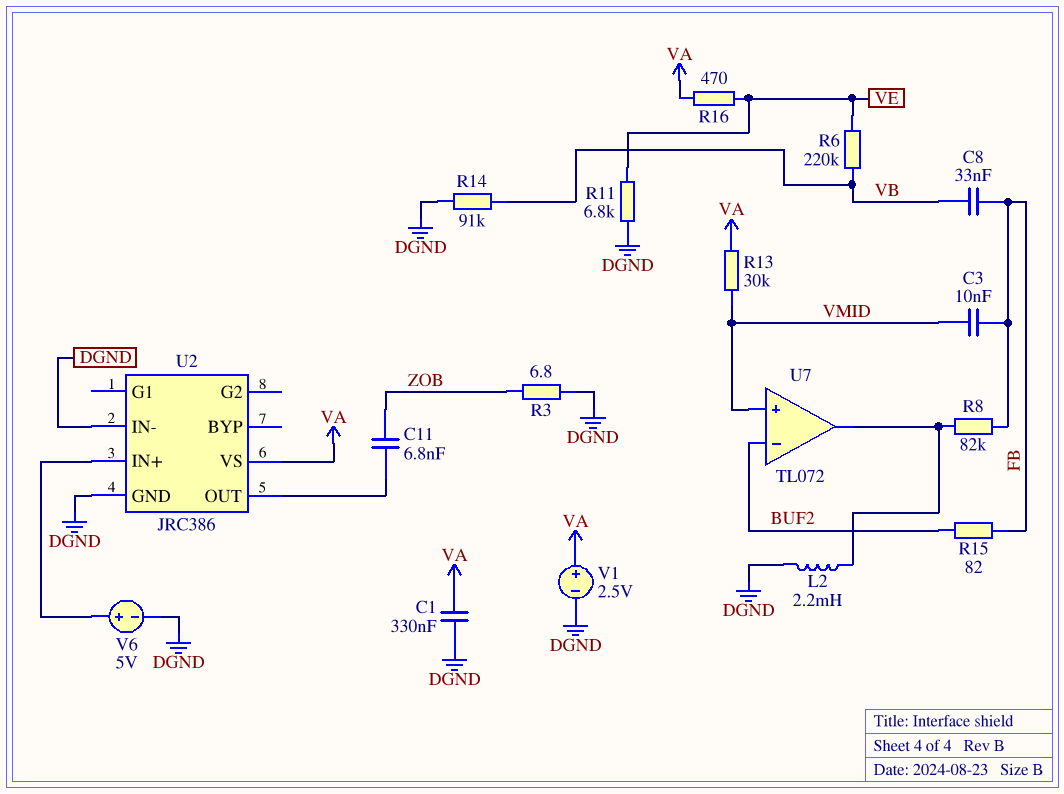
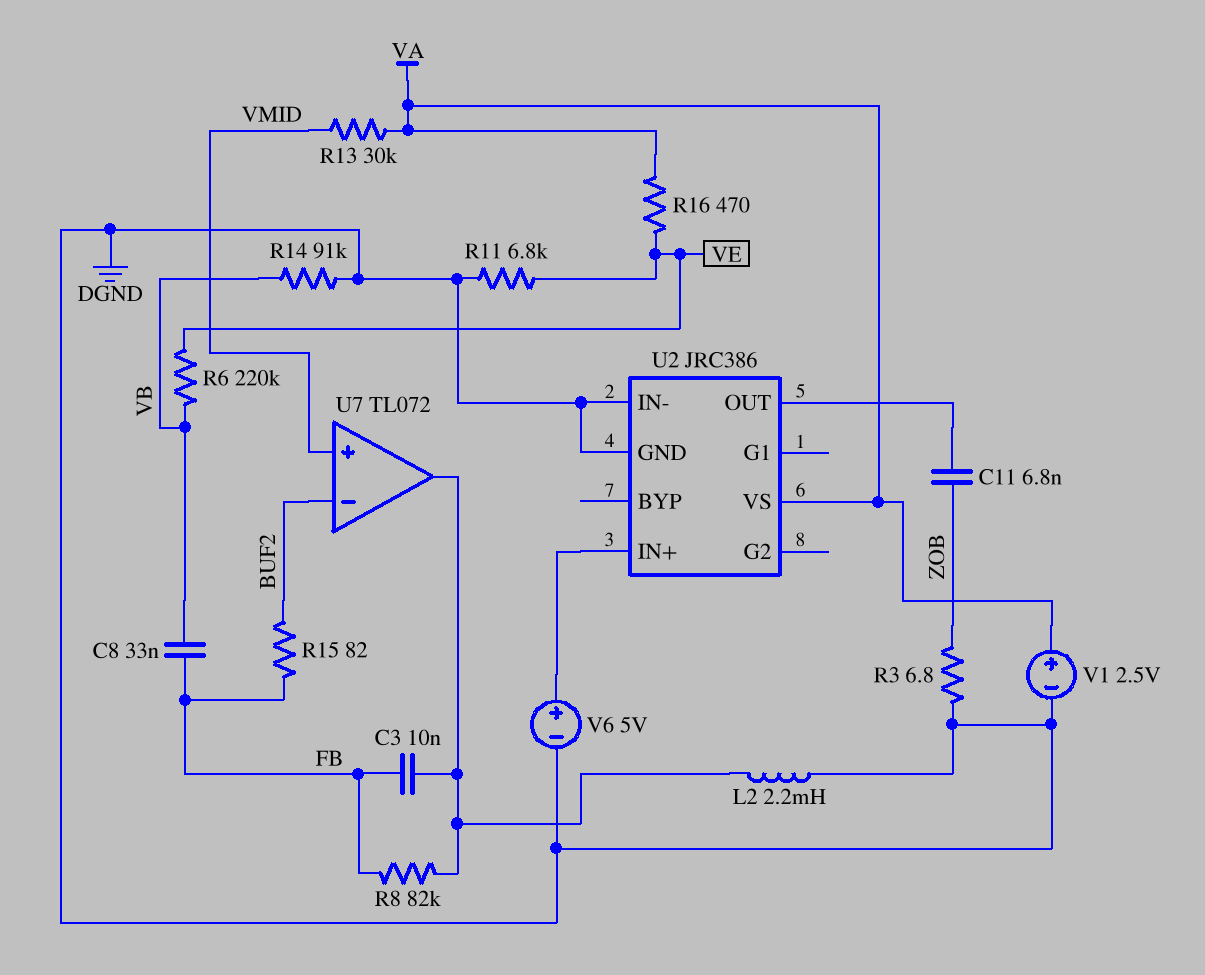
C1: 330nF (DGND, VA) -> none
C3: 10nF (FB, VMID) -> 10nF (FB, U7/out)

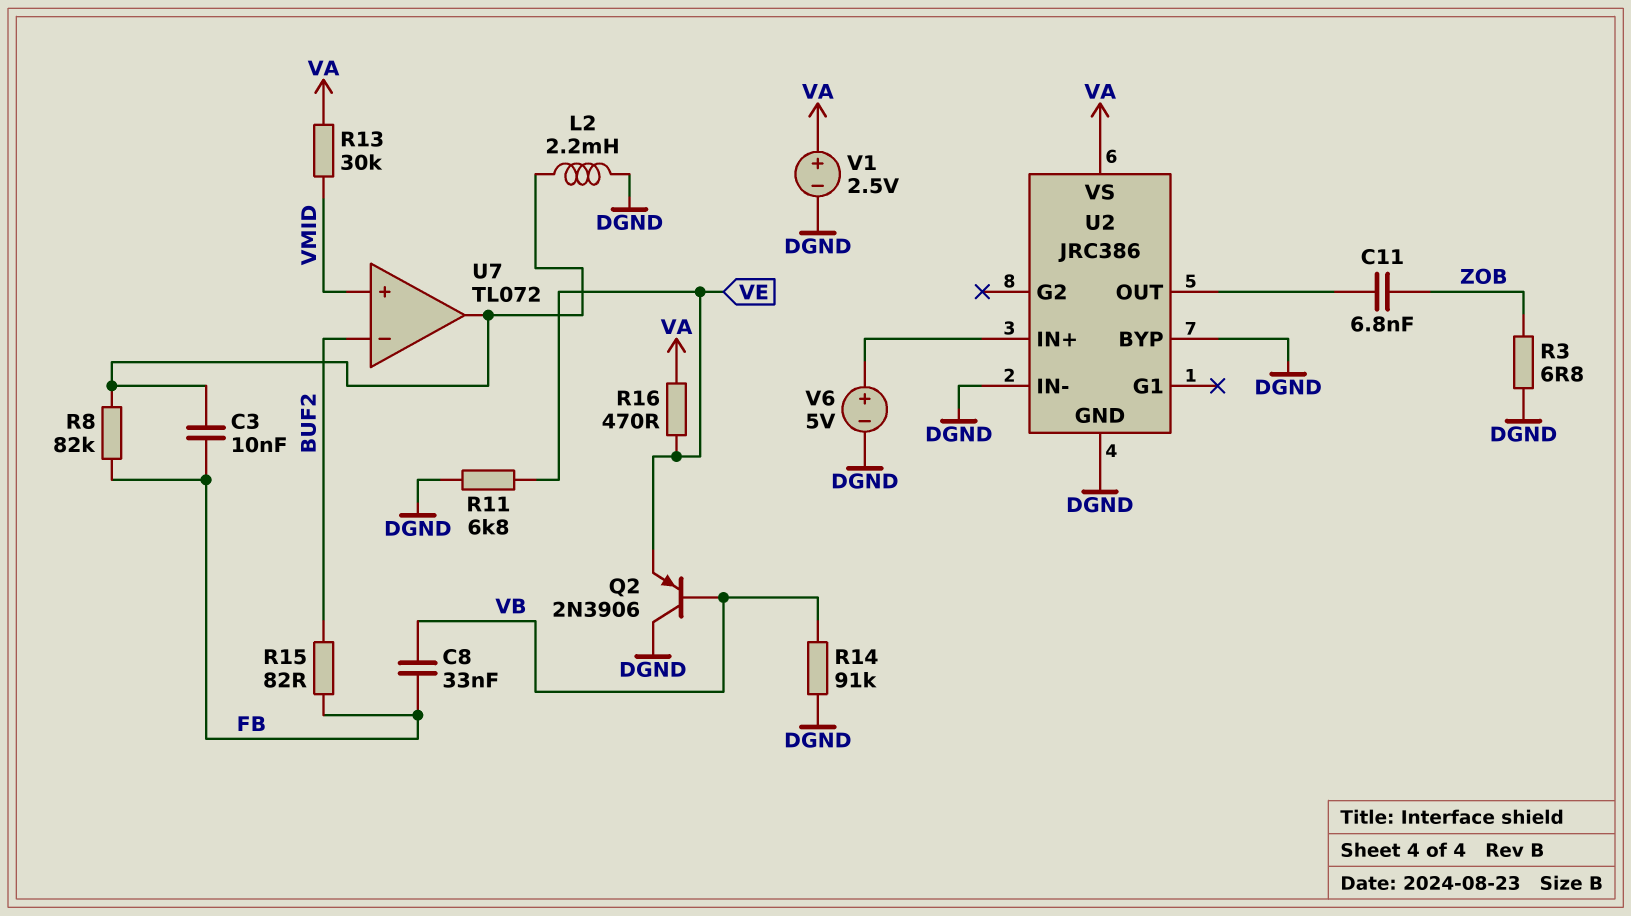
Q2: none -> PNP 2N3906 (B VB, C DGND, E VE)
R6: 220k (VB, VE) -> none
U2 pin BYP: none -> DGND

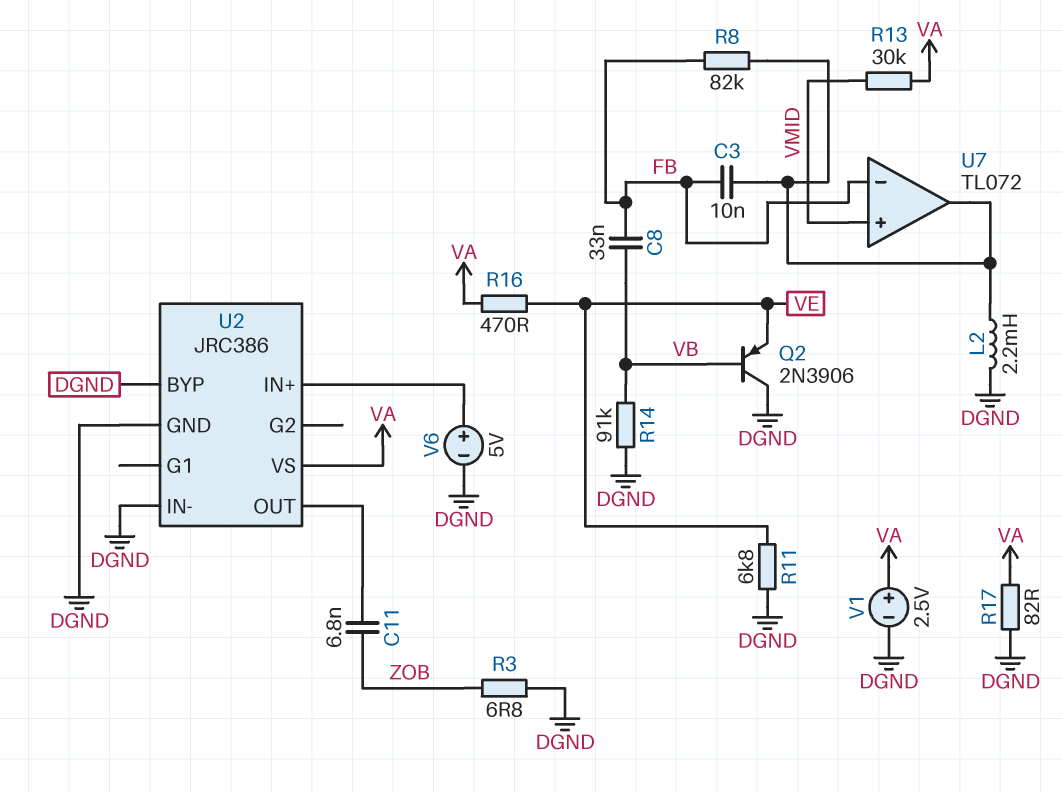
R15: 82 (BUF2, FB) -> none
R17: none -> 82 (DGND, VA)
U7 pin in-: BUF2 -> FB

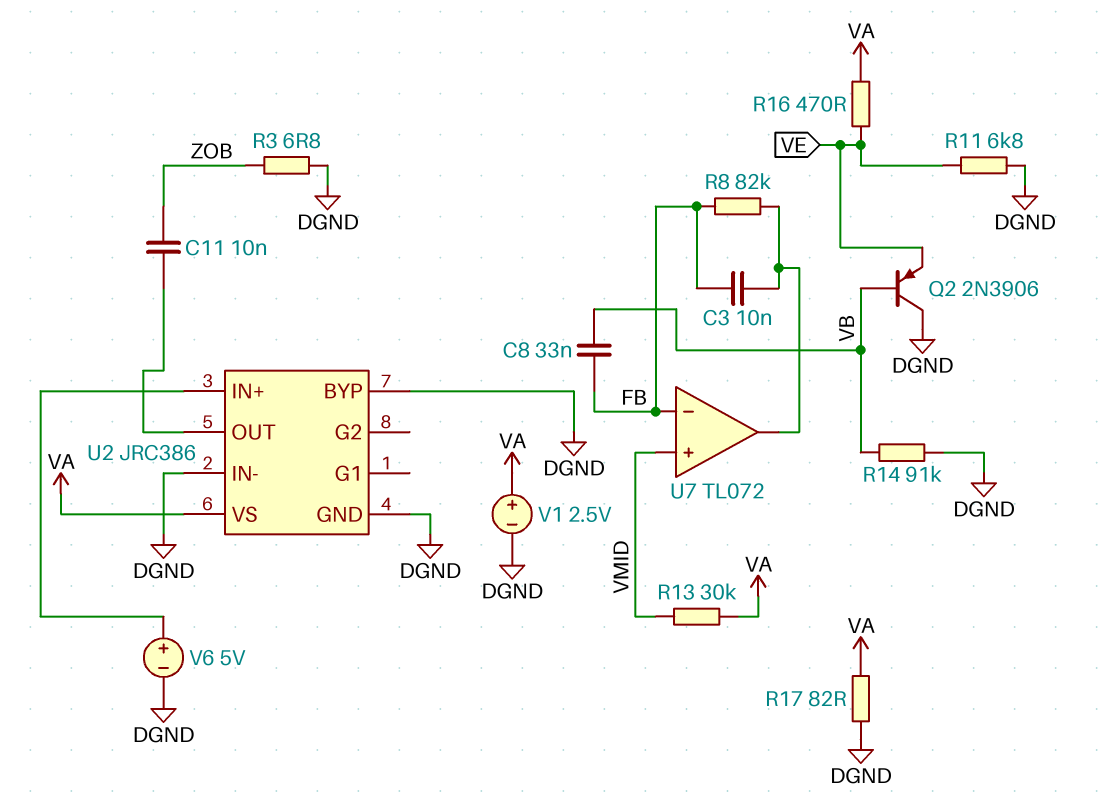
C11: 6.8nF (U2/OUT, ZOB) -> 10nF (U2/OUT, ZOB)
L2: 2.2mH (DGND, U7/out) -> none

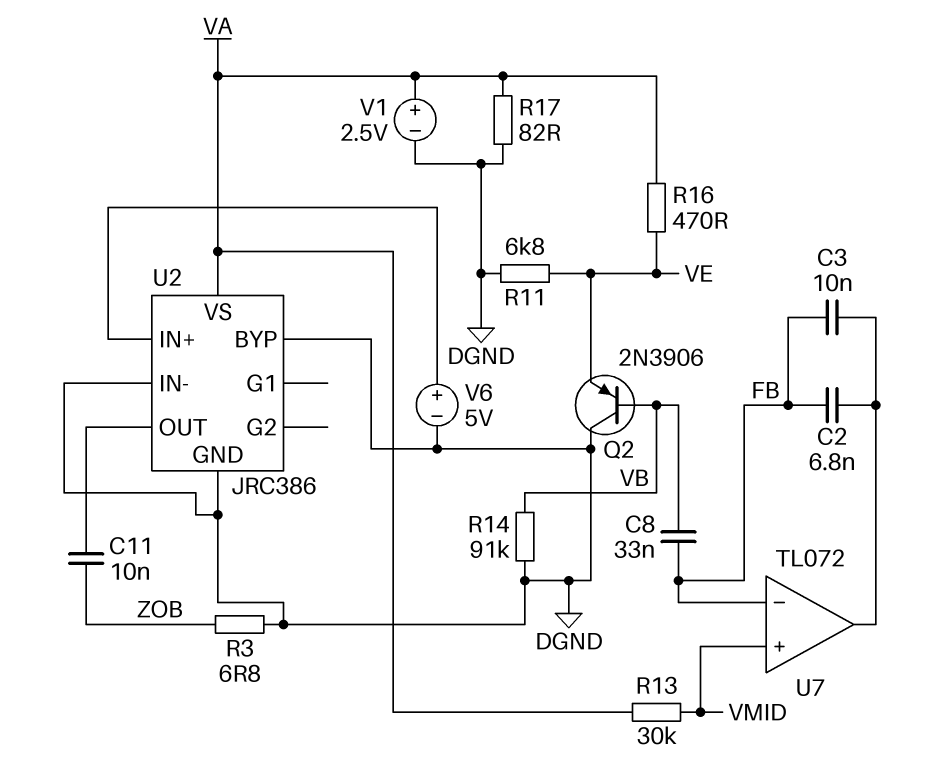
C2: none -> 6.8nF (FB, U7/out)
R8: 82k (FB, U7/out) -> none

